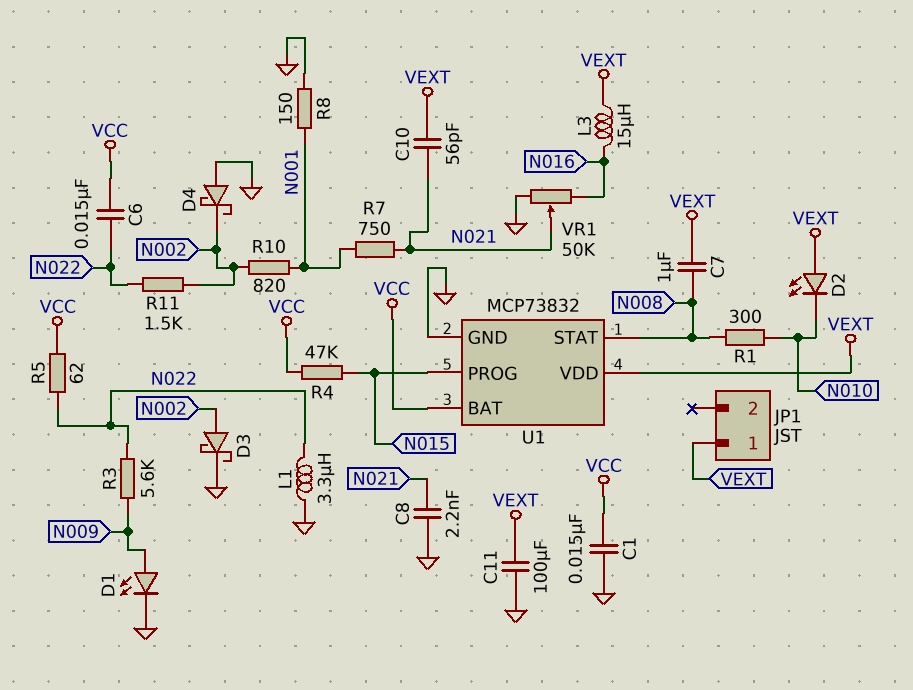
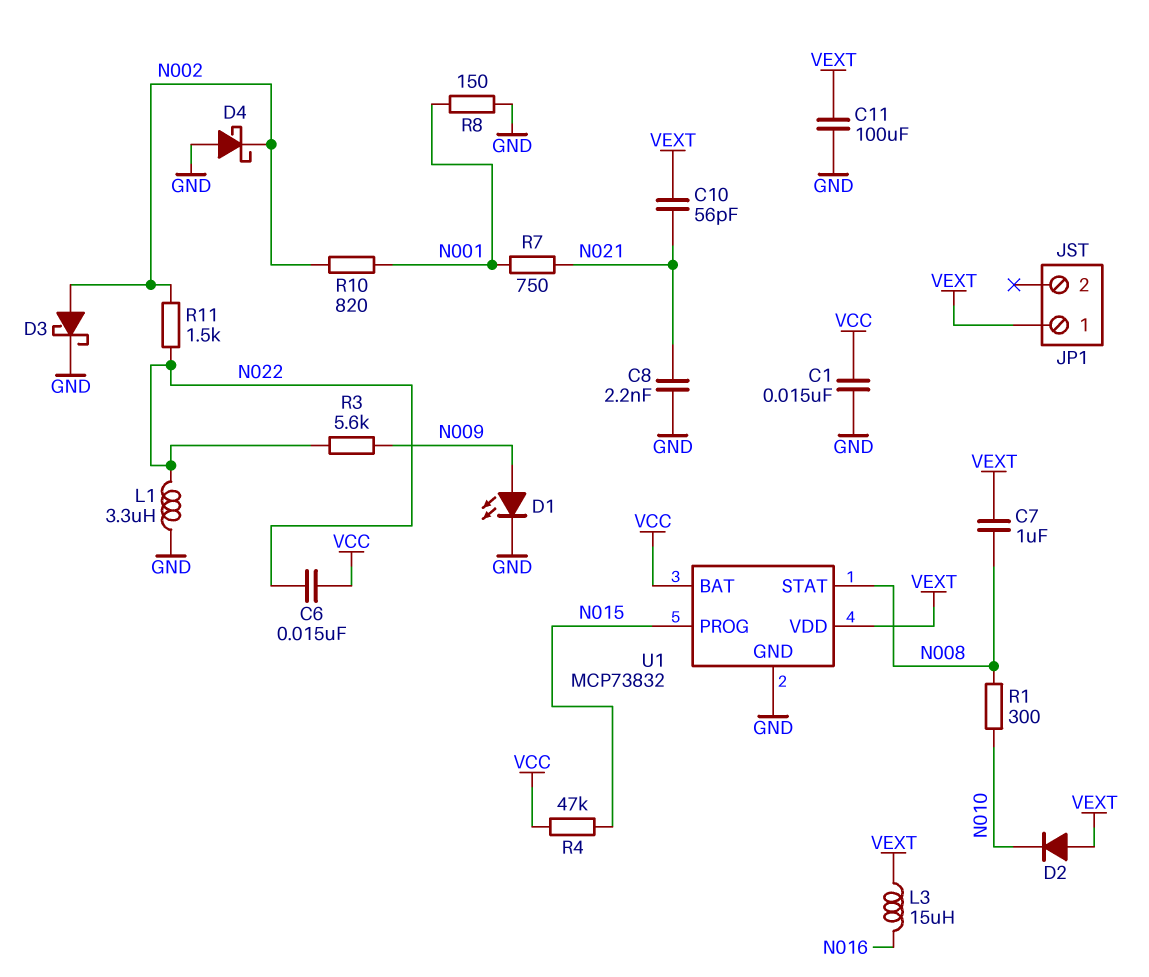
D2: LED (A VEXT, K N010) -> diode (A VEXT, K N010)
R5: 62 (N022, VCC) -> none
VR1: 50k (GND, N016, wiper N021) -> none

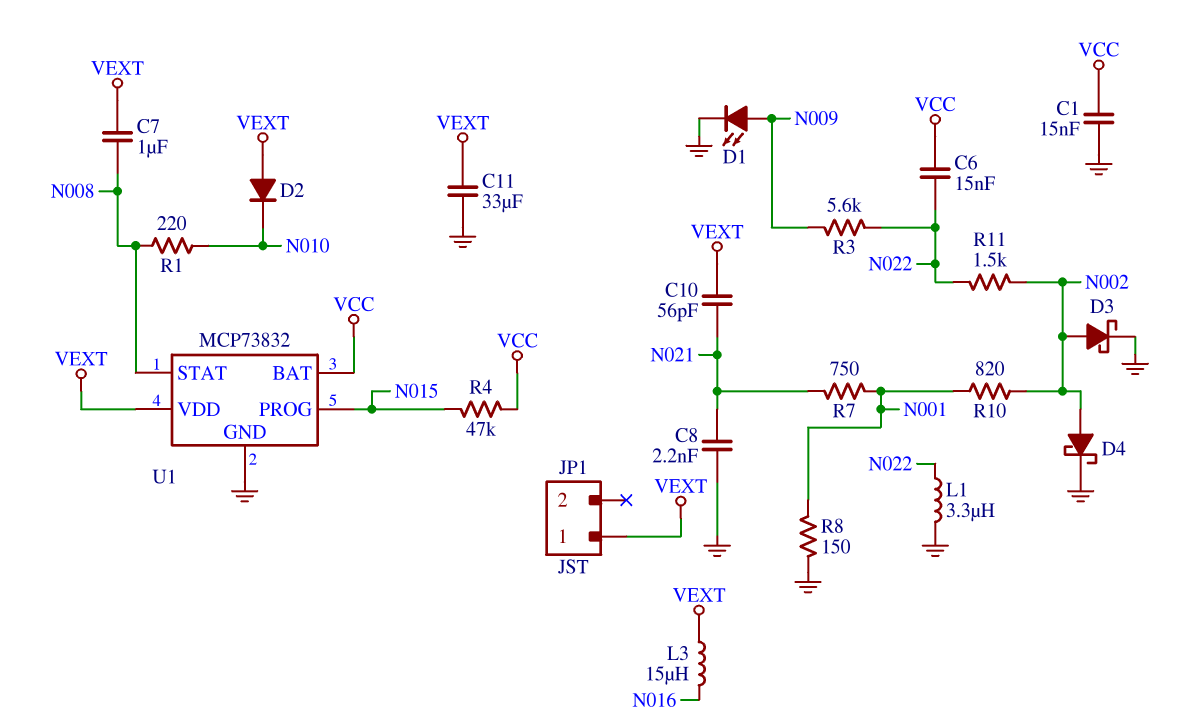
C11: 100uF (GND, VEXT) -> 33uF (GND, VEXT)
D4: schottky (A GND, K N002) -> schottky (A N002, K GND)
R1: 300 (N008, N010) -> 220 (N008, N010)

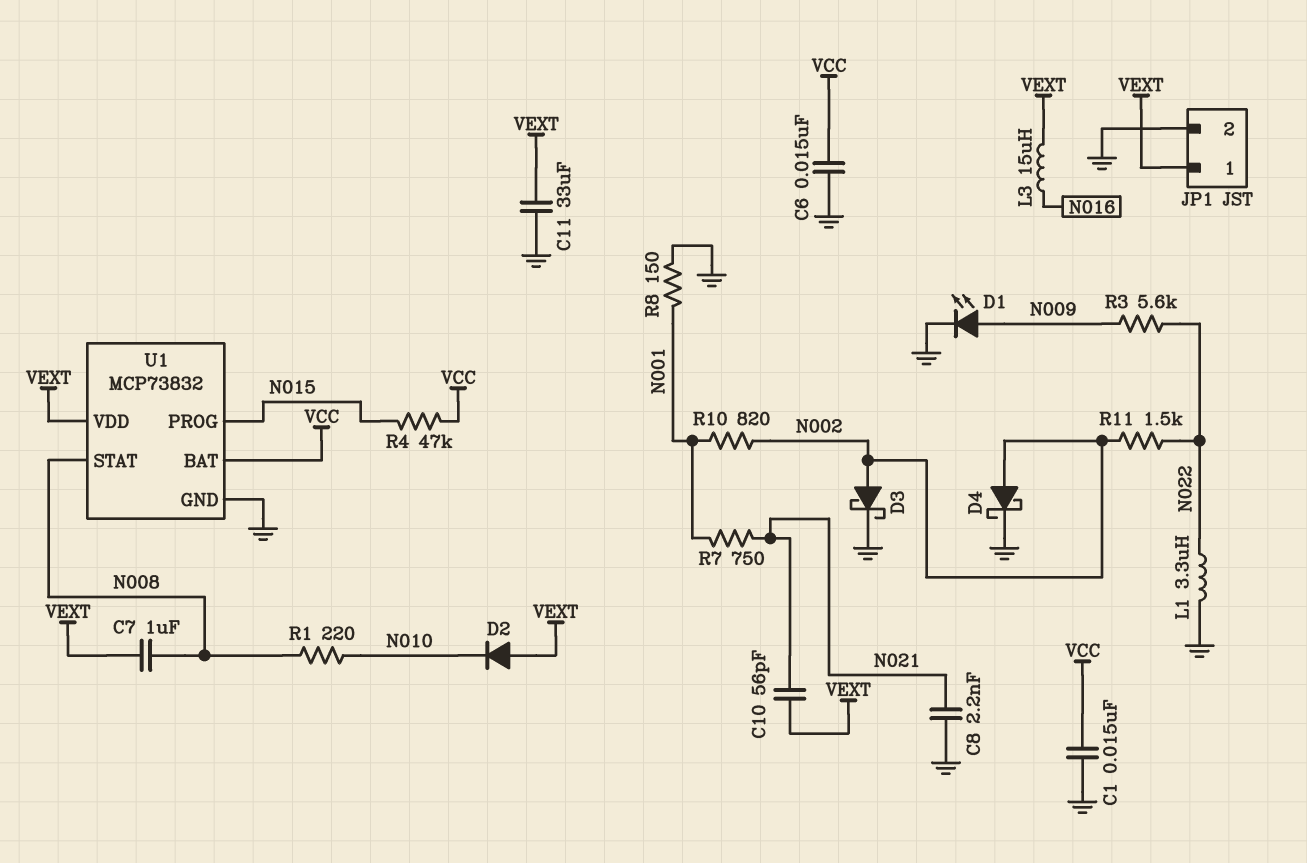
C6: 15nF (N022, VCC) -> 15nF (GND, VCC)
JP1 pin 2: none -> GND

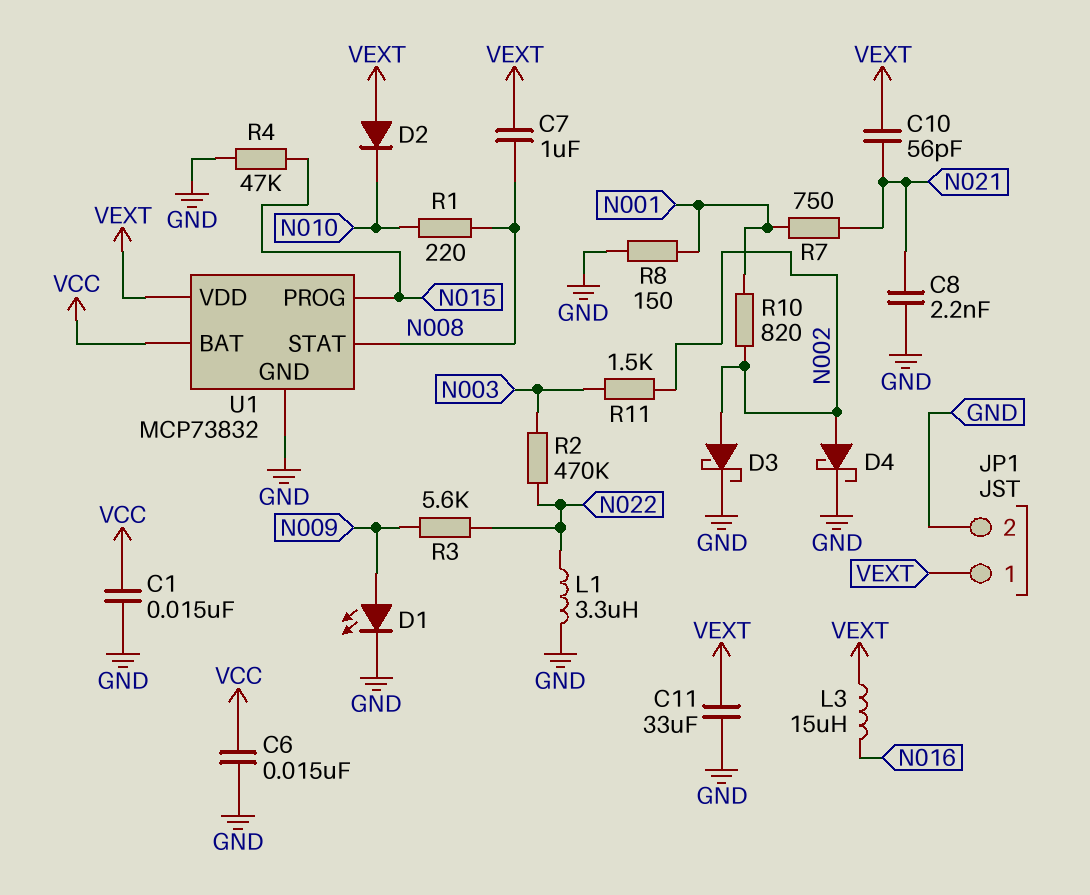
R2: none -> 470k (N003, N022)
R4: 47k (N015, VCC) -> 47k (GND, N015)
R11: 1.5k (N002, N022) -> 1.5k (N002, N003)

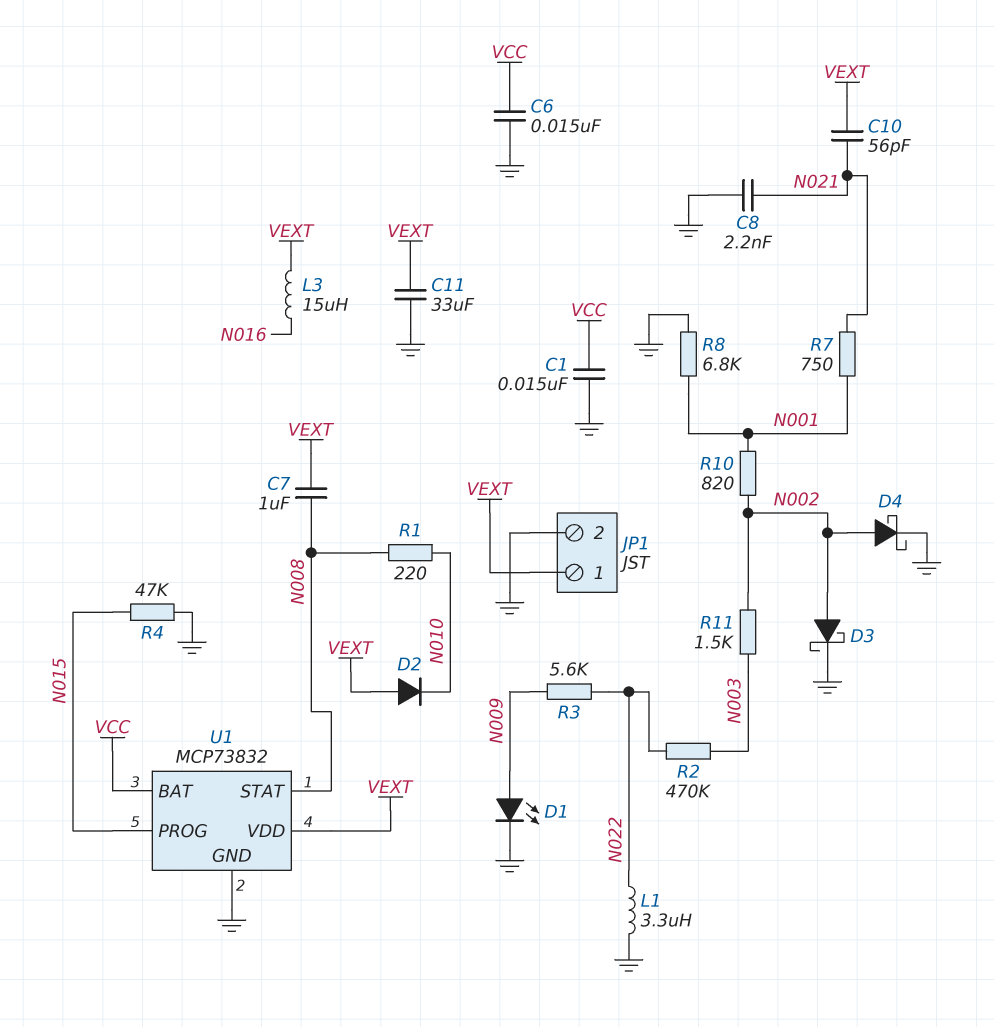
R8: 150 (GND, N001) -> 6.8k (GND, N001)

